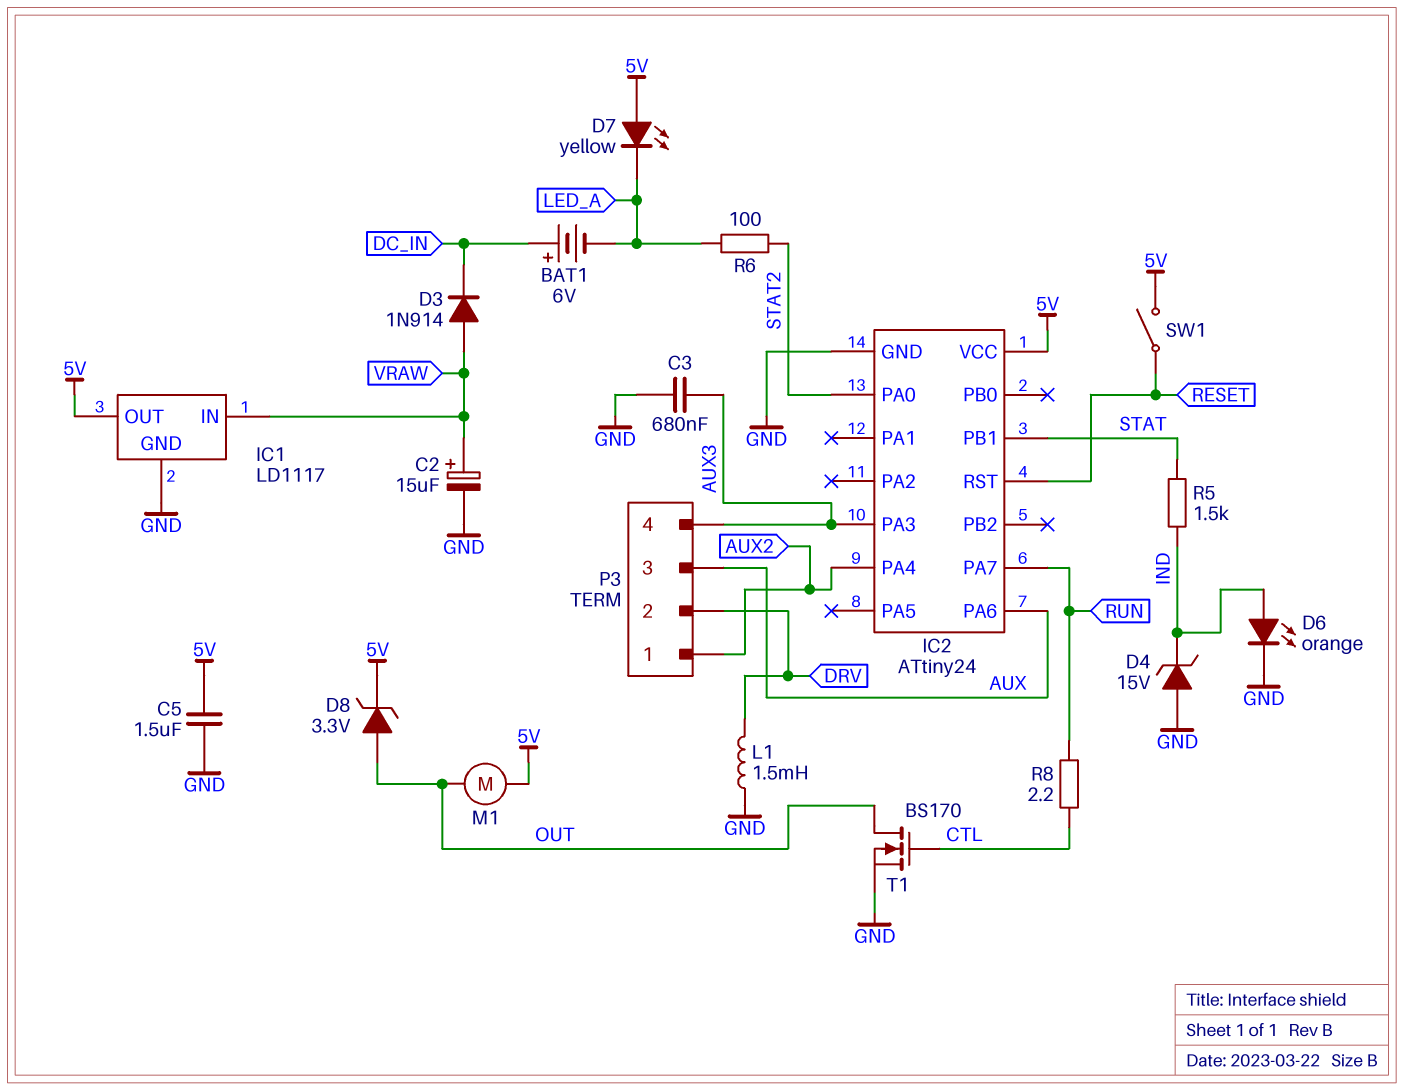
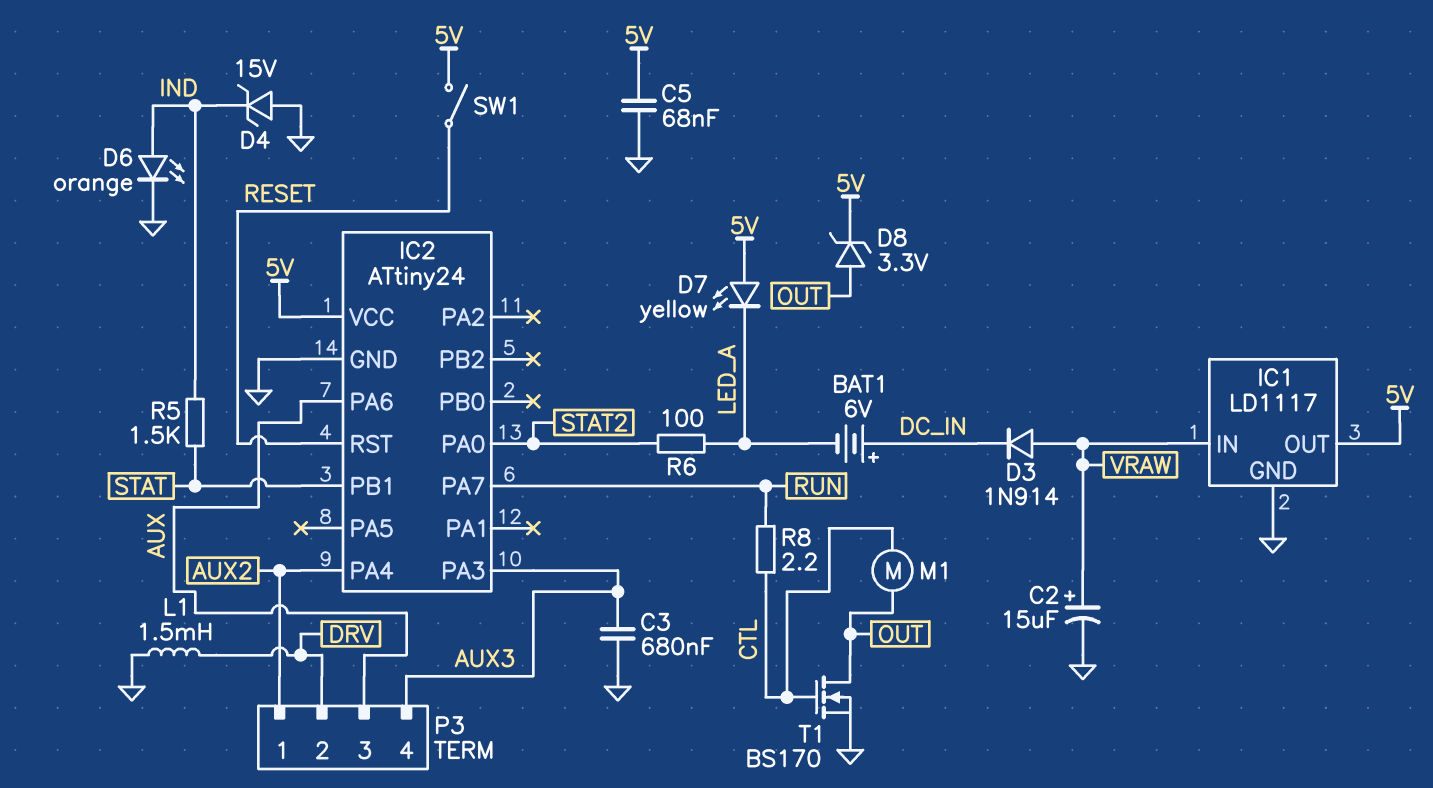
C5: 1.5uF (5V, GND) -> 68nF (5V, GND)
M1: motor (5V, OUT) -> motor (CTL, OUT)

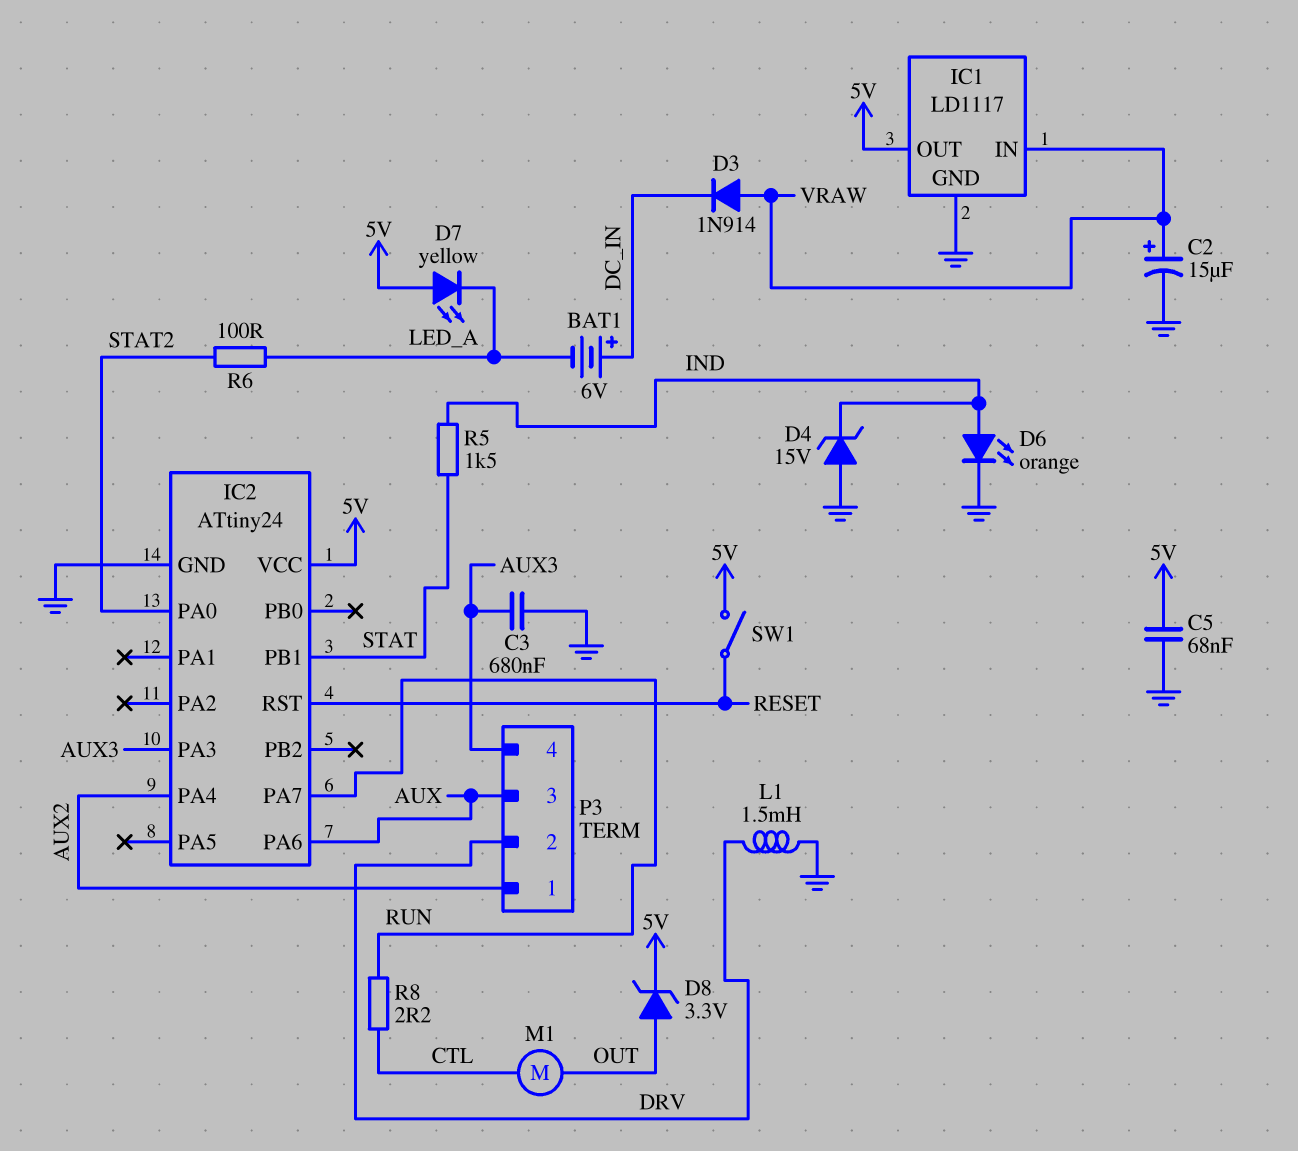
T1: NMOS BS170 (G CTL, D OUT, S GND) -> none

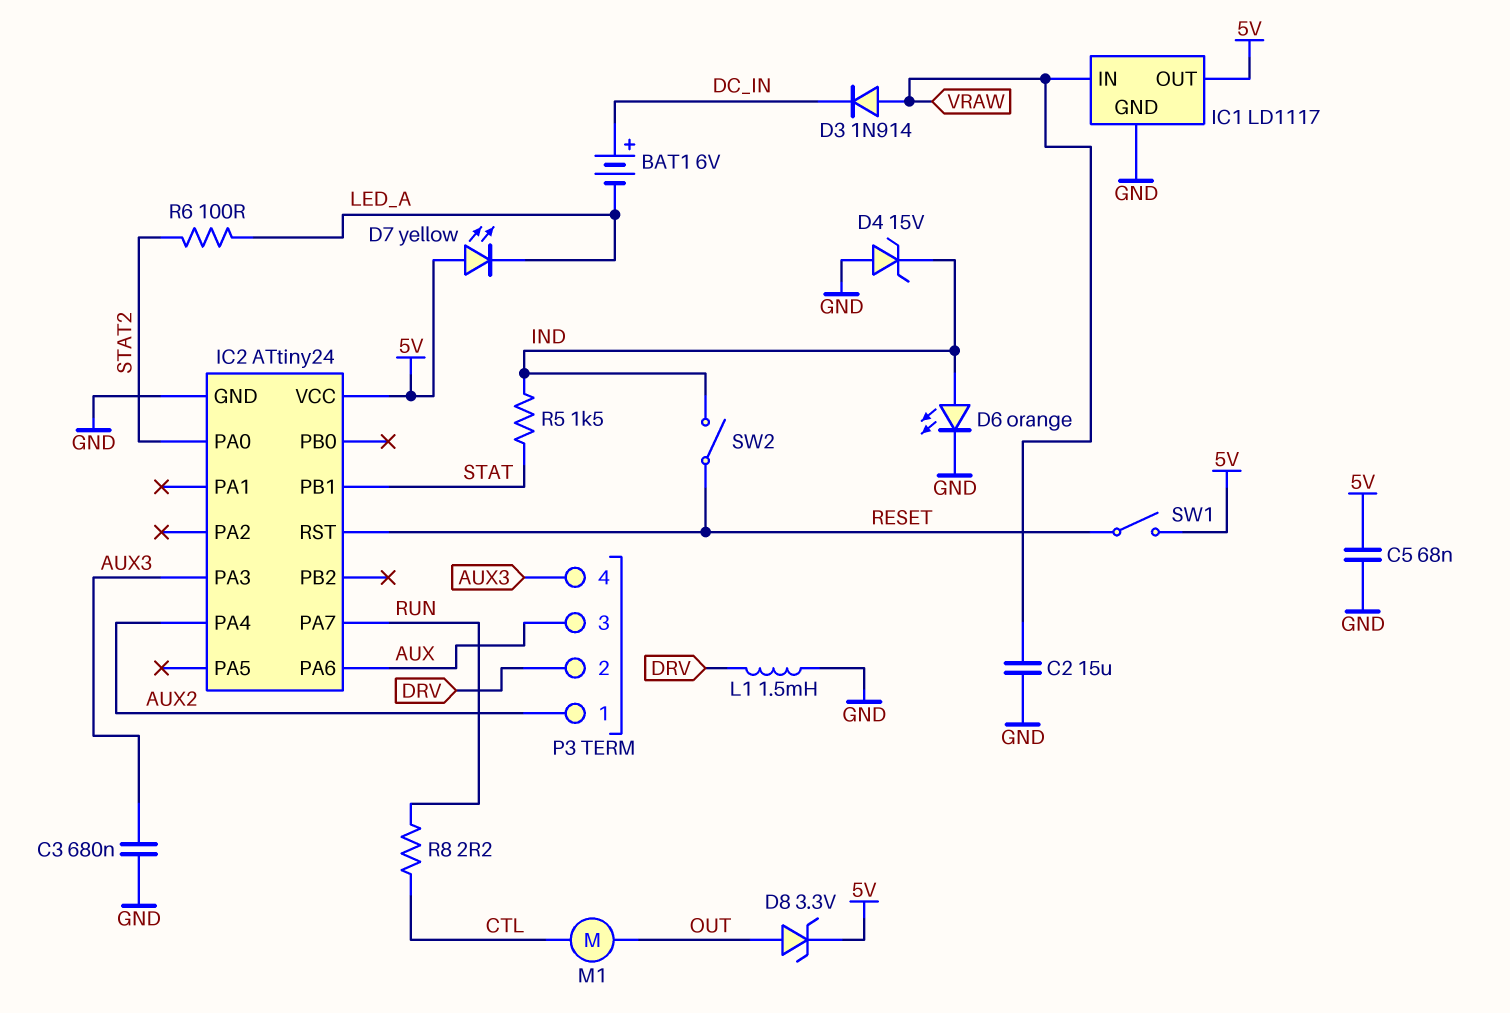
C2: 15uF (plus VRAW, minus GND) -> 15uF (GND, VRAW)
SW2: none -> switch (IND, RESET)

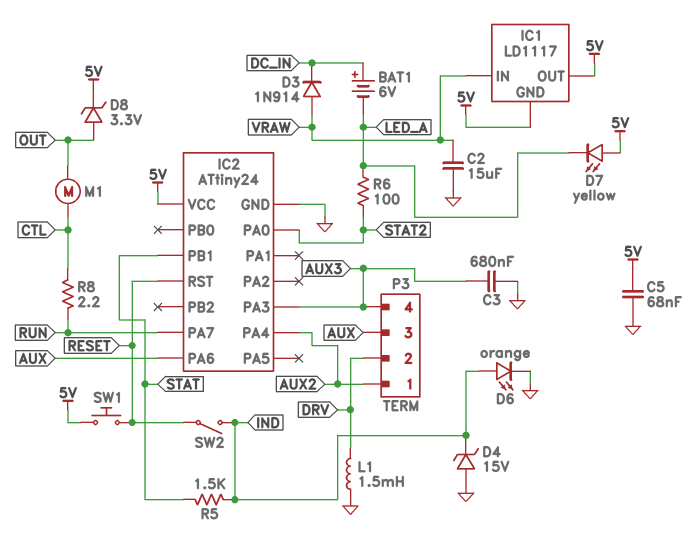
IC1 pin GND: GND -> 5V
SW1: switch (5V, RESET) -> button (5V, RESET)

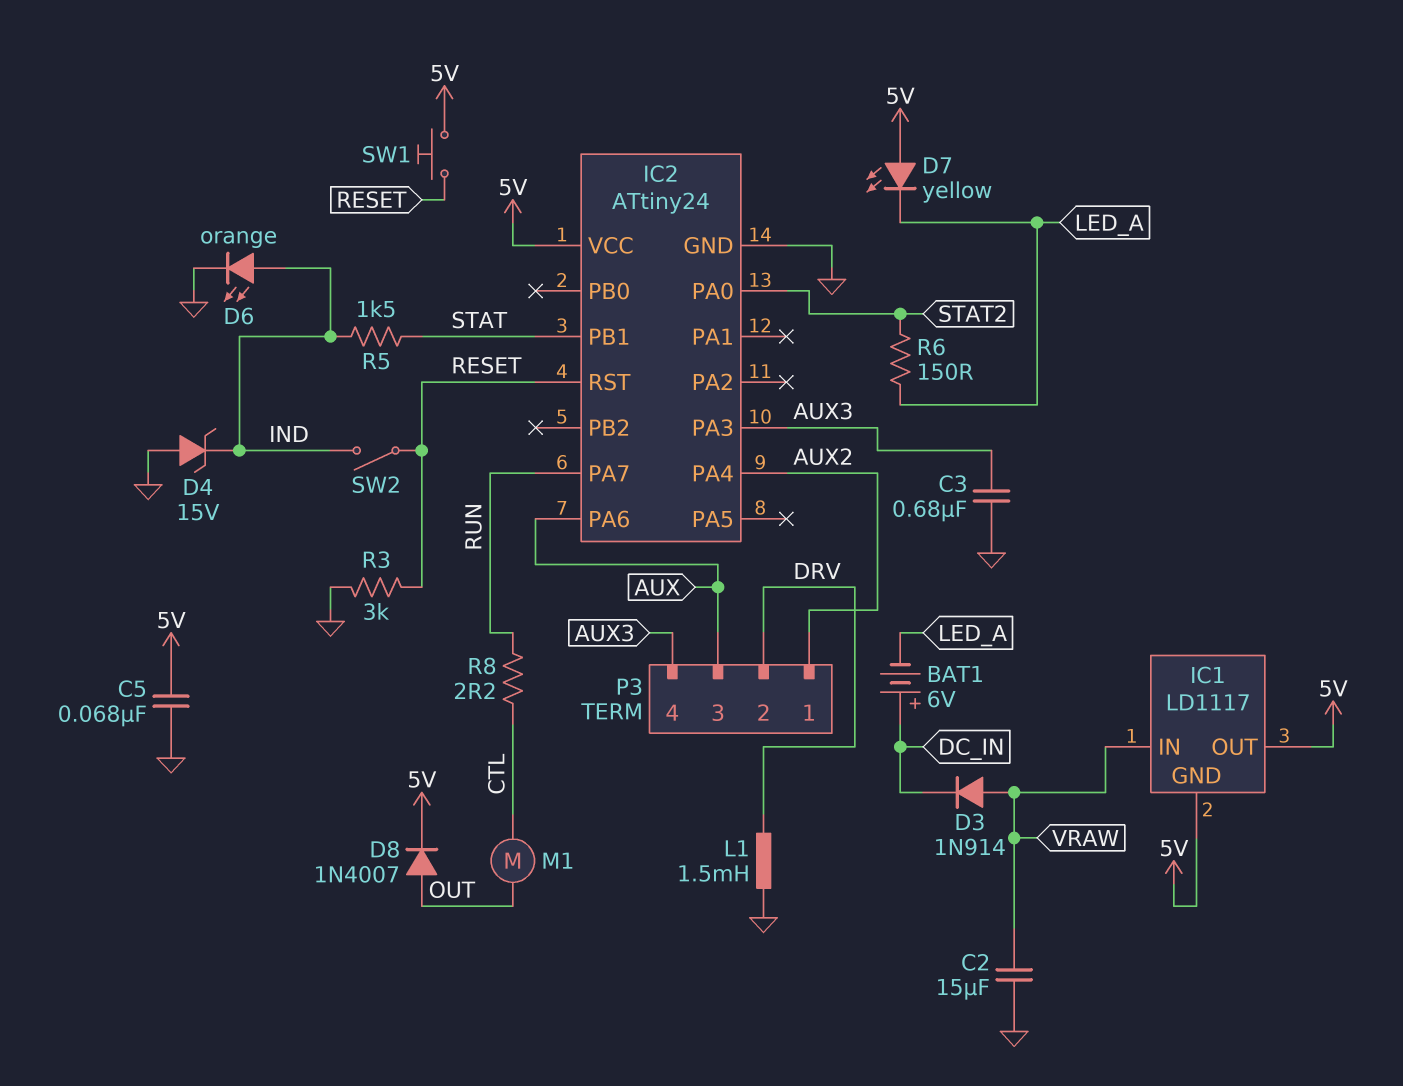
D8: zener 3.3V (A OUT, K 5V) -> diode 1N4007 (A OUT, K 5V)
R3: none -> 3k (GND, RESET)
R6: 100 (LED_A, STAT2) -> 150 (LED_A, STAT2)

